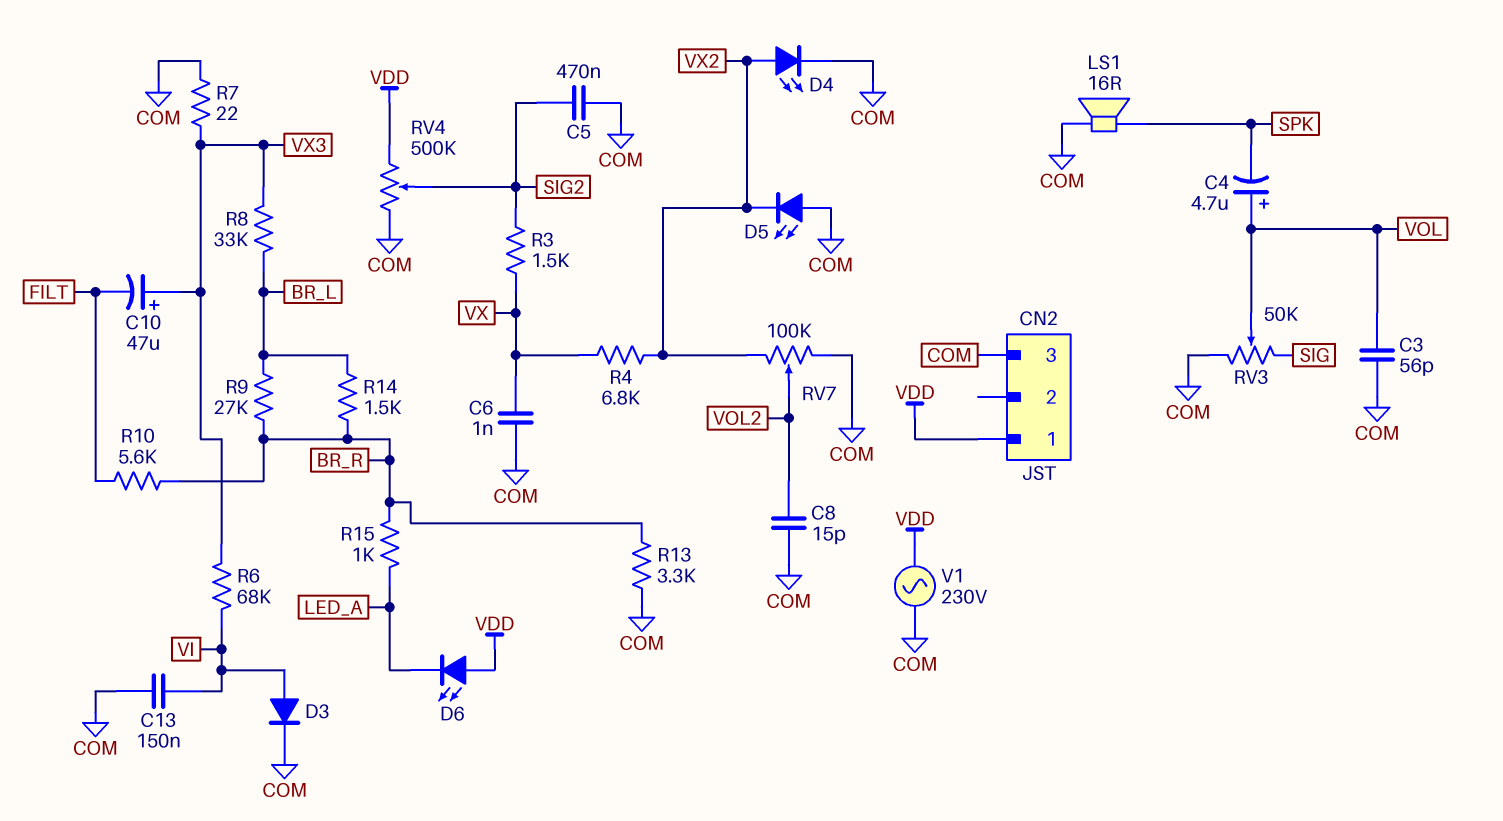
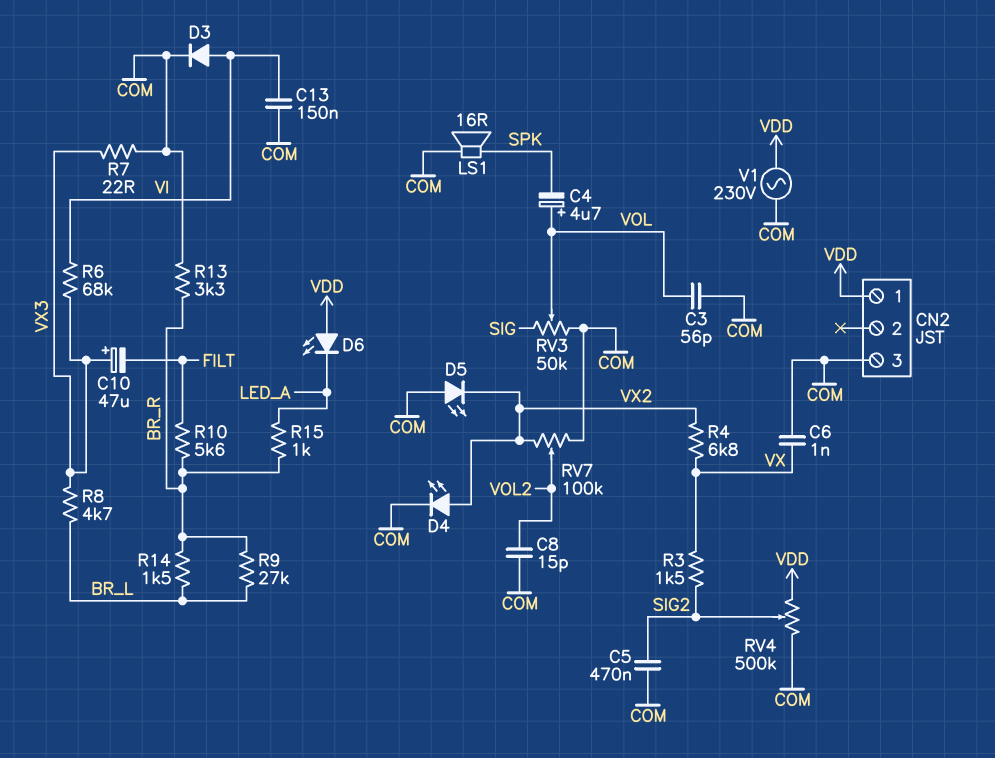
R8: 33k (BR_L, VX3) -> 4.7k (BR_L, VX3)

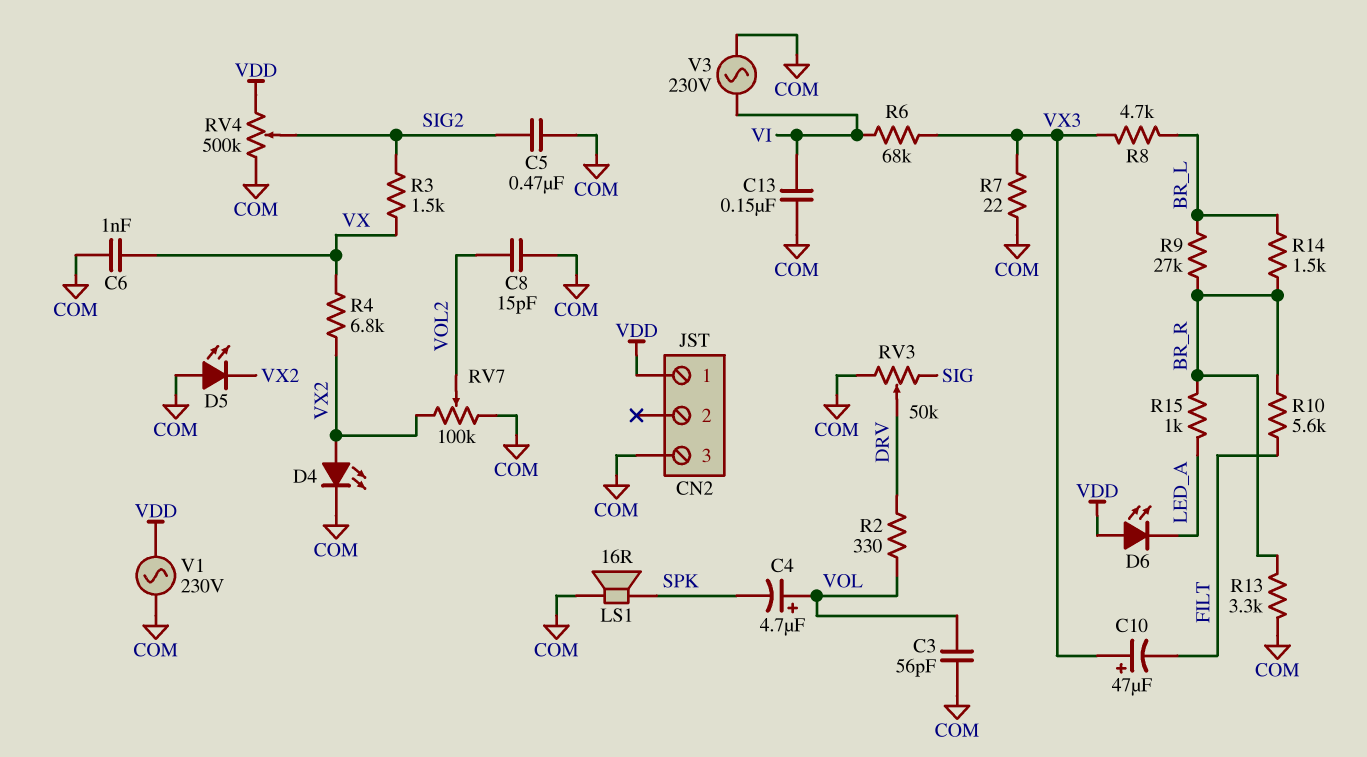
D3: diode (A VI, K COM) -> none
R2: none -> 330 (DRV, VOL)
RV3: 50k (COM, SIG, wiper VOL) -> 50k (COM, SIG, wiper DRV)
V3: none -> AC 230V (COM, VI)

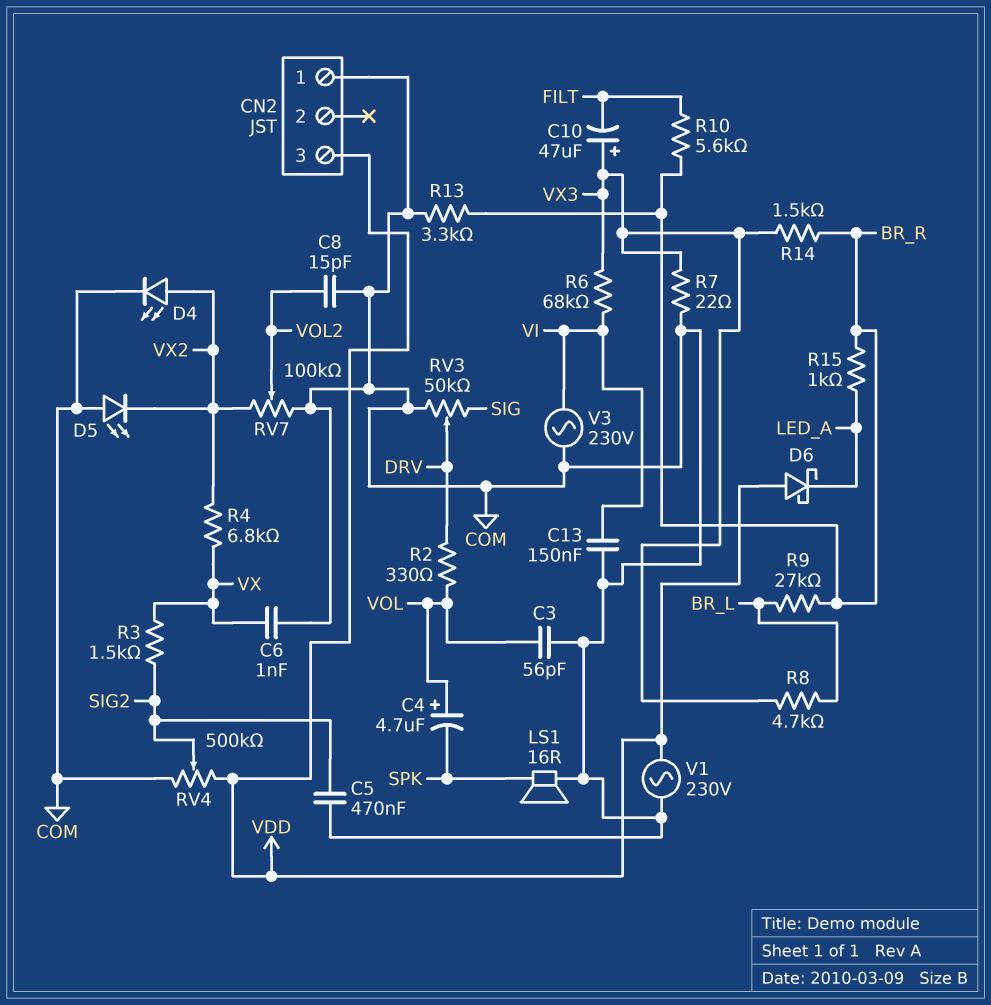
CN2 pin 1: VDD -> COM
CN2 pin 3: COM -> VDD
D6: LED (A VDD, K LED_A) -> schottky (A VDD, K LED_A)
R14: 1.5k (BR_L, BR_R) -> 1.5k (BR_R, VX3)

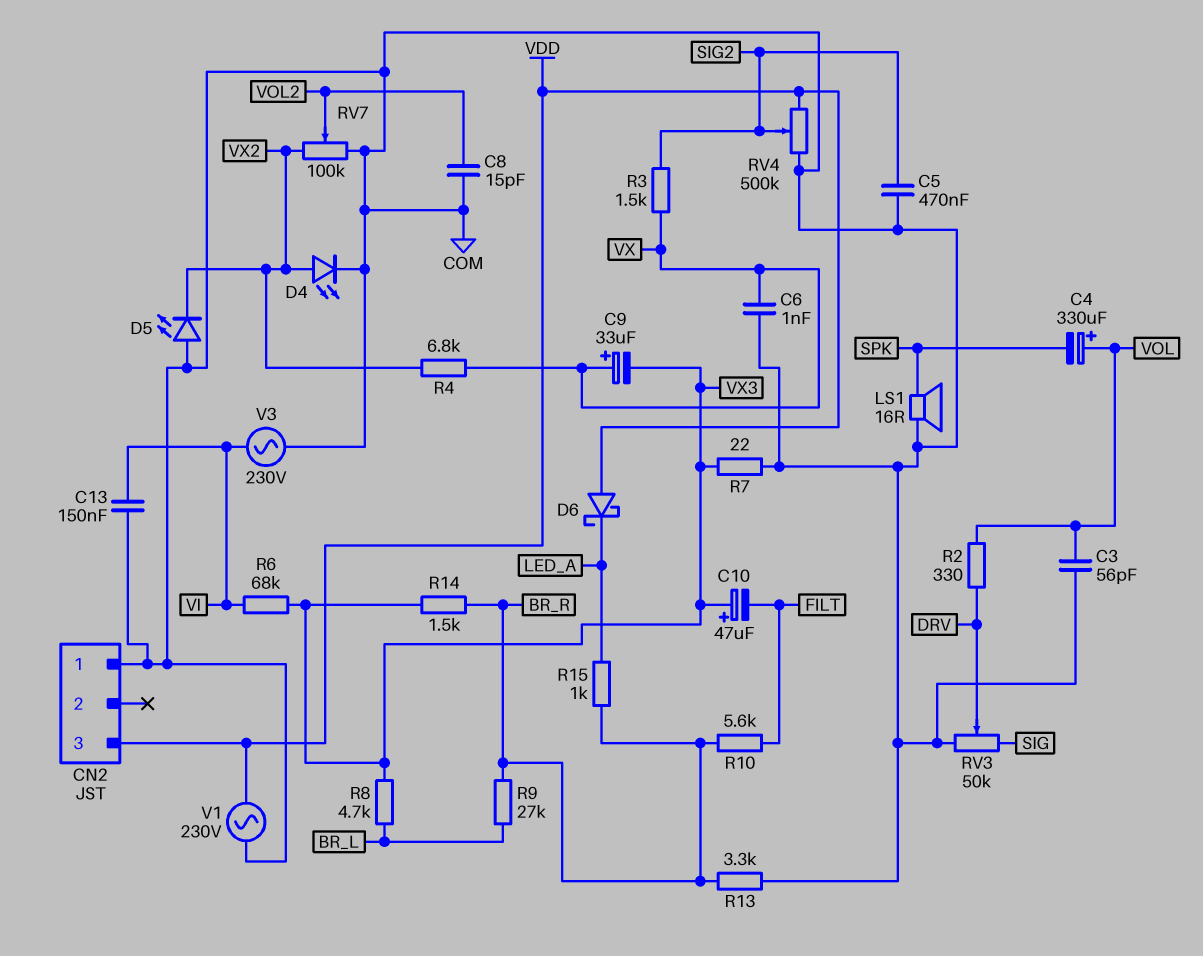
C4: 4.7uF (plus VOL, minus SPK) -> 330uF (plus VOL, minus SPK)
C9: none -> 33uF (plus VX, minus VX3)

